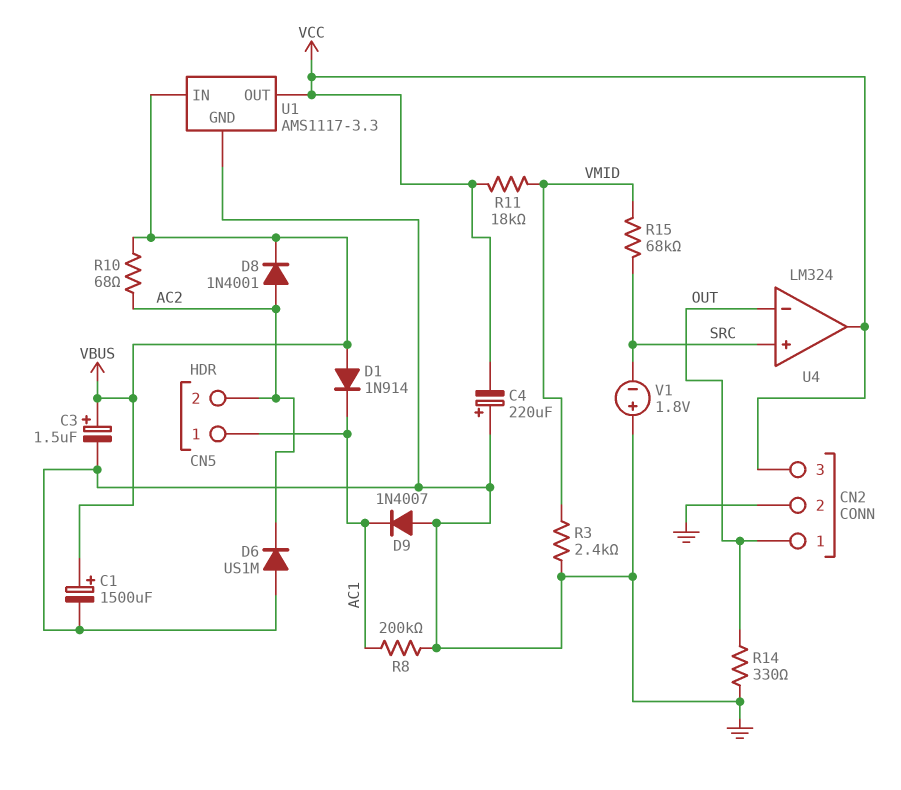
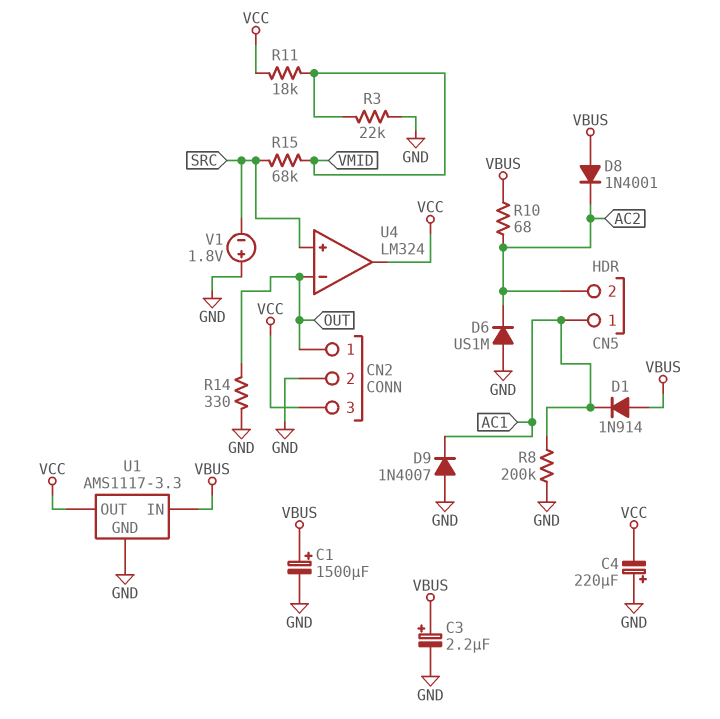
C3: 1.5uF (plus VBUS, minus GND) -> 2.2uF (plus VBUS, minus GND)
D8: diode 1N4001 (A AC2, K VBUS) -> diode 1N4001 (A VBUS, K AC2)
R3: 2.4k (GND, VMID) -> 22k (GND, VMID)

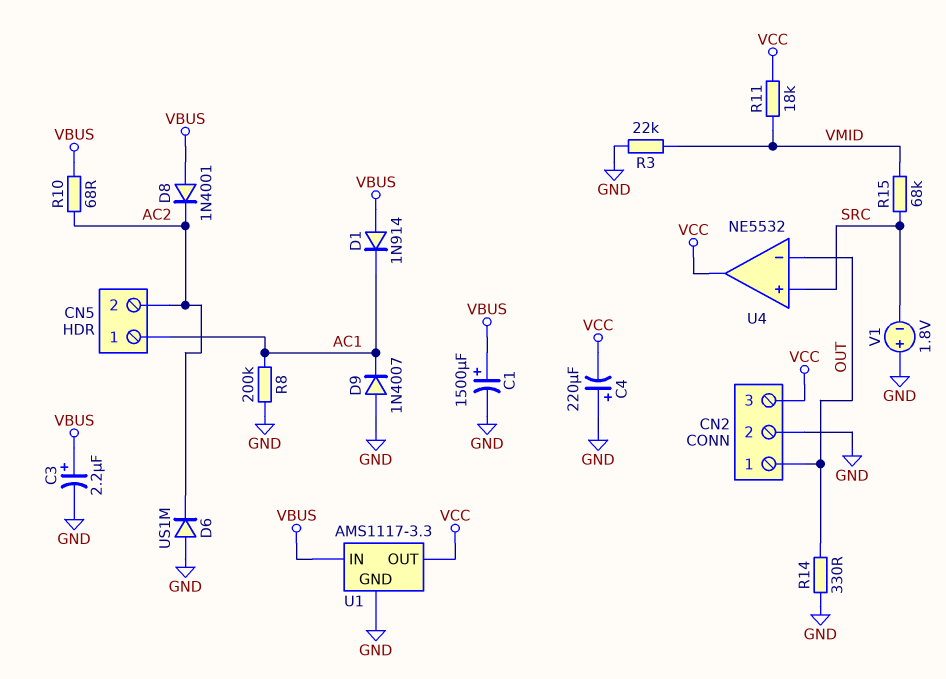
U4: LM324 -> NE5532

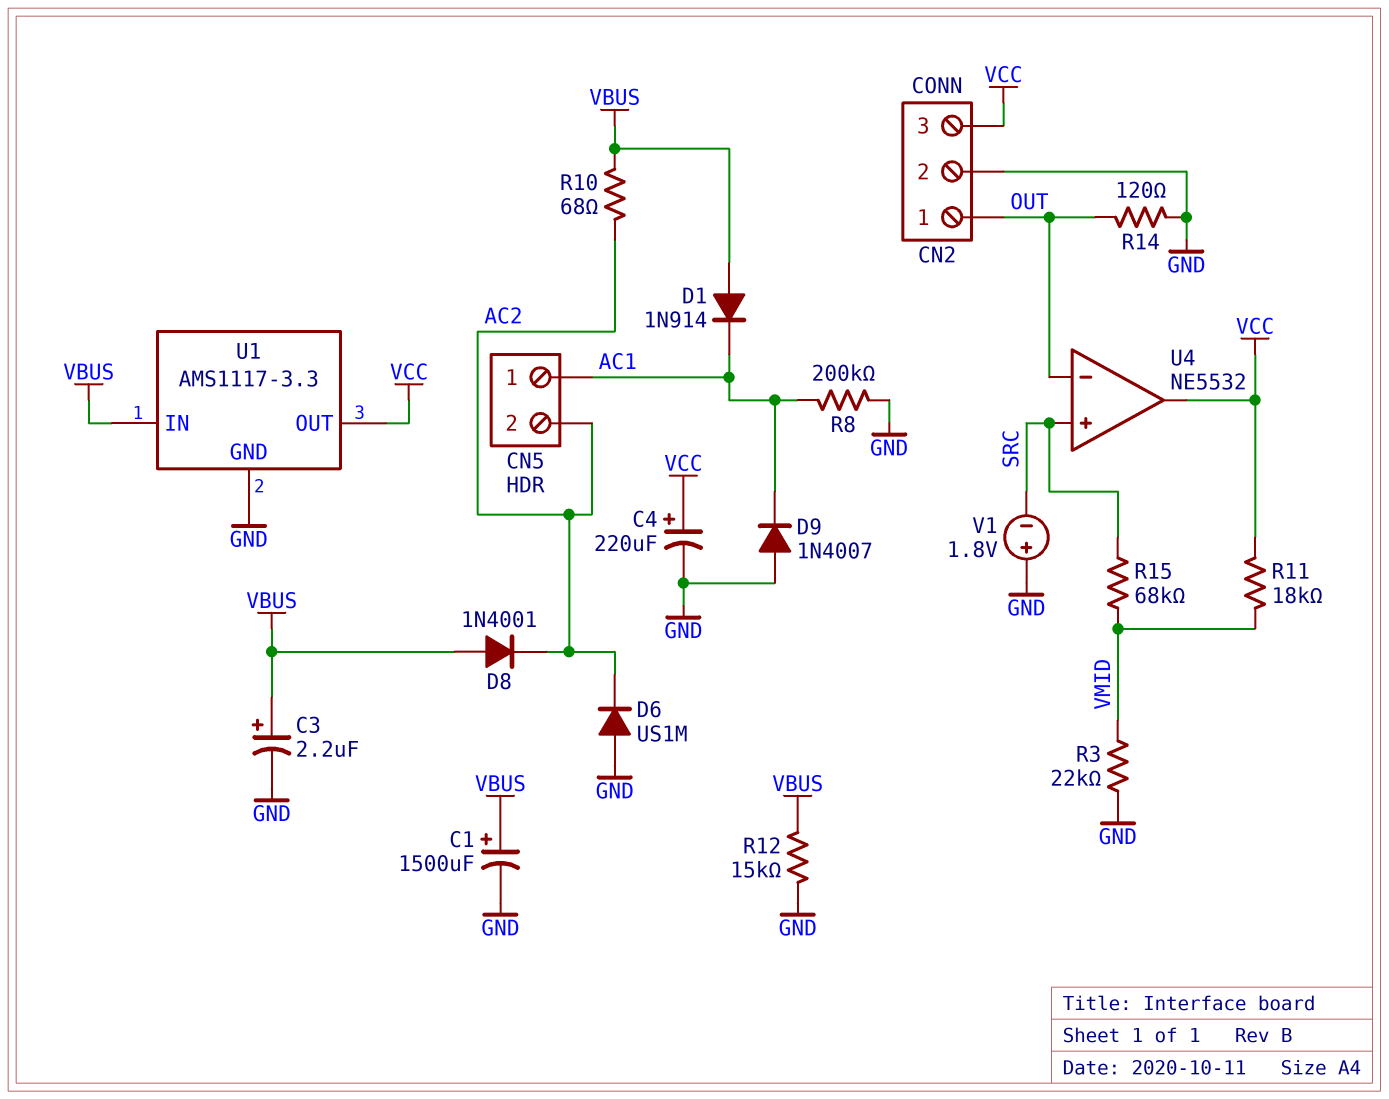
C4: 220uF (plus GND, minus VCC) -> 220uF (plus VCC, minus GND)
R12: none -> 15k (GND, VBUS)
R14: 330 (GND, OUT) -> 120 (GND, OUT)

